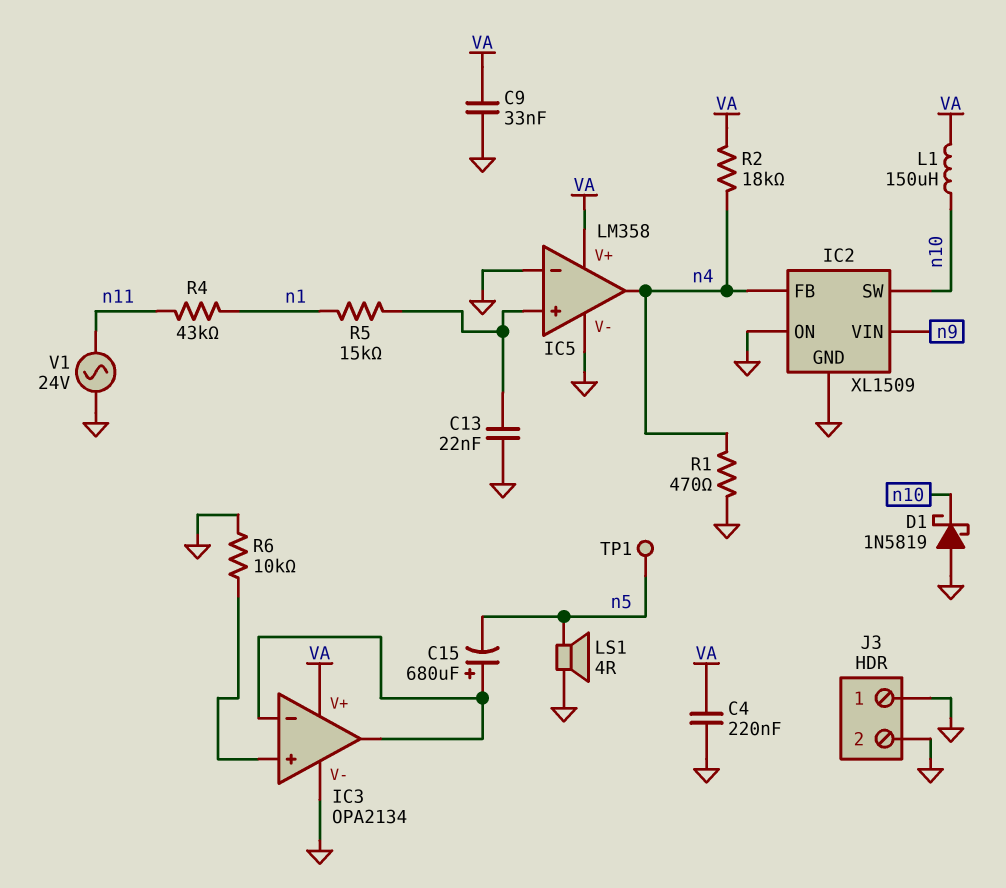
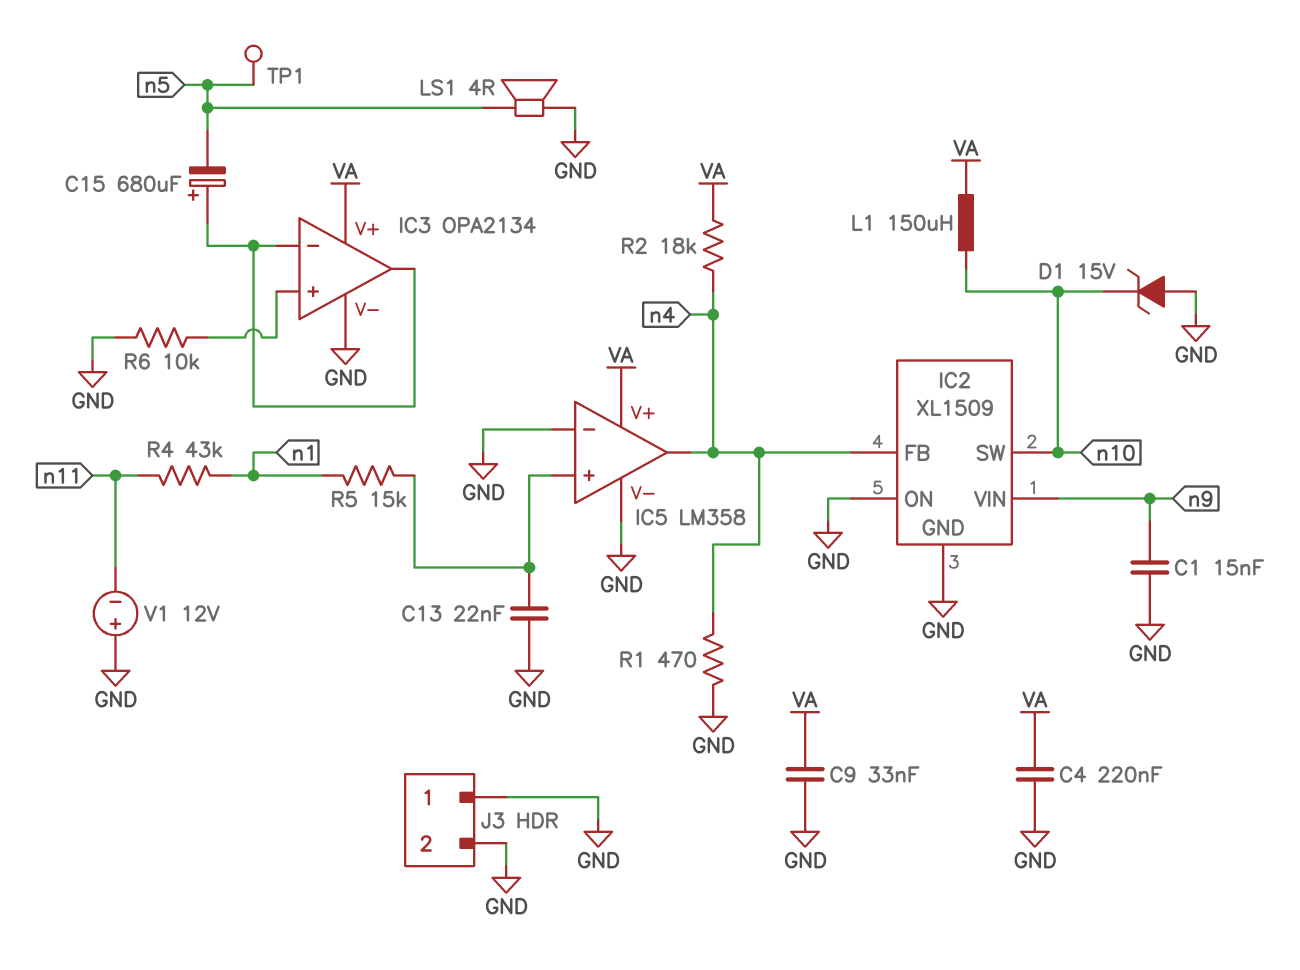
C1: none -> 15nF (GND, n9)
D1: schottky 1N5819 (A GND, K n10) -> zener 15V (A GND, K n10)
V1: AC 24V (GND, n11) -> 12V (plus GND, minus n11)

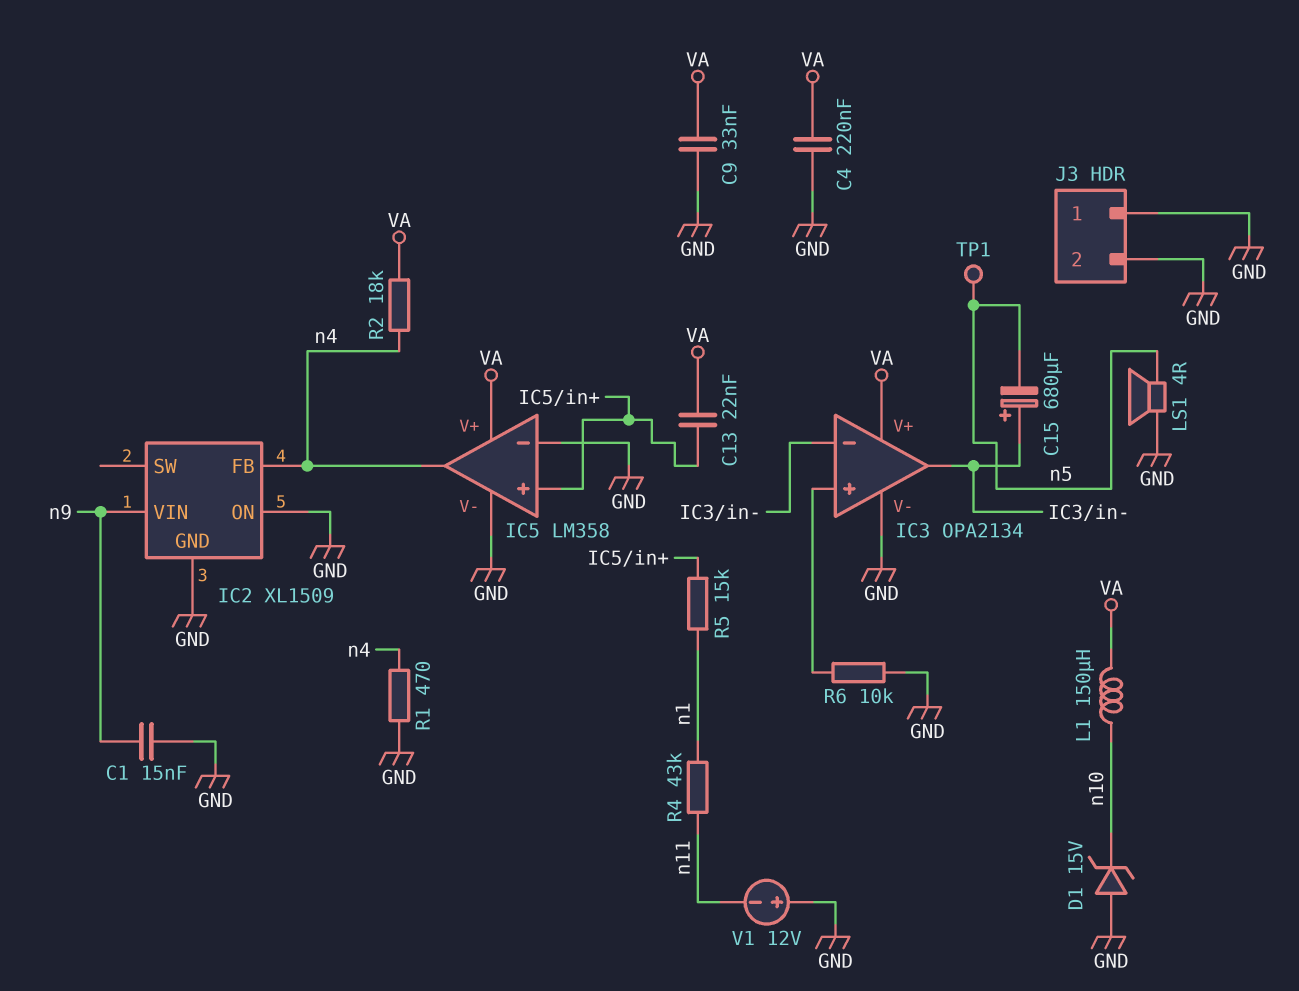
C13: 22nF (GND, IC5/in+) -> 22nF (IC5/in+, VA)
IC2 pin SW: n10 -> none

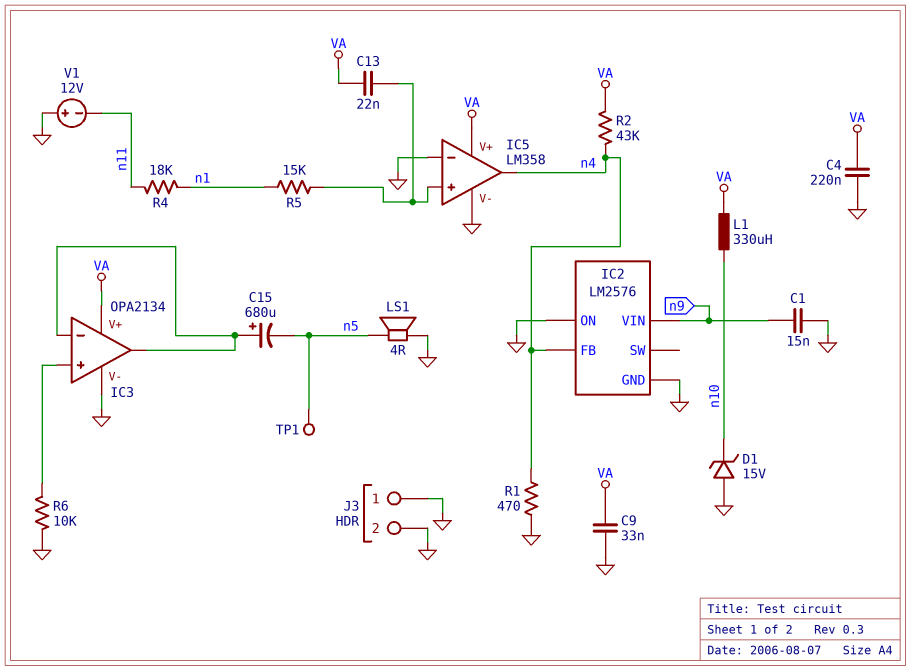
IC2: XL1509 -> LM2576
L1: 150uH (VA, n10) -> 330uH (VA, n10)
R2: 18k (VA, n4) -> 43k (VA, n4)
R4: 43k (n1, n11) -> 18k (n1, n11)

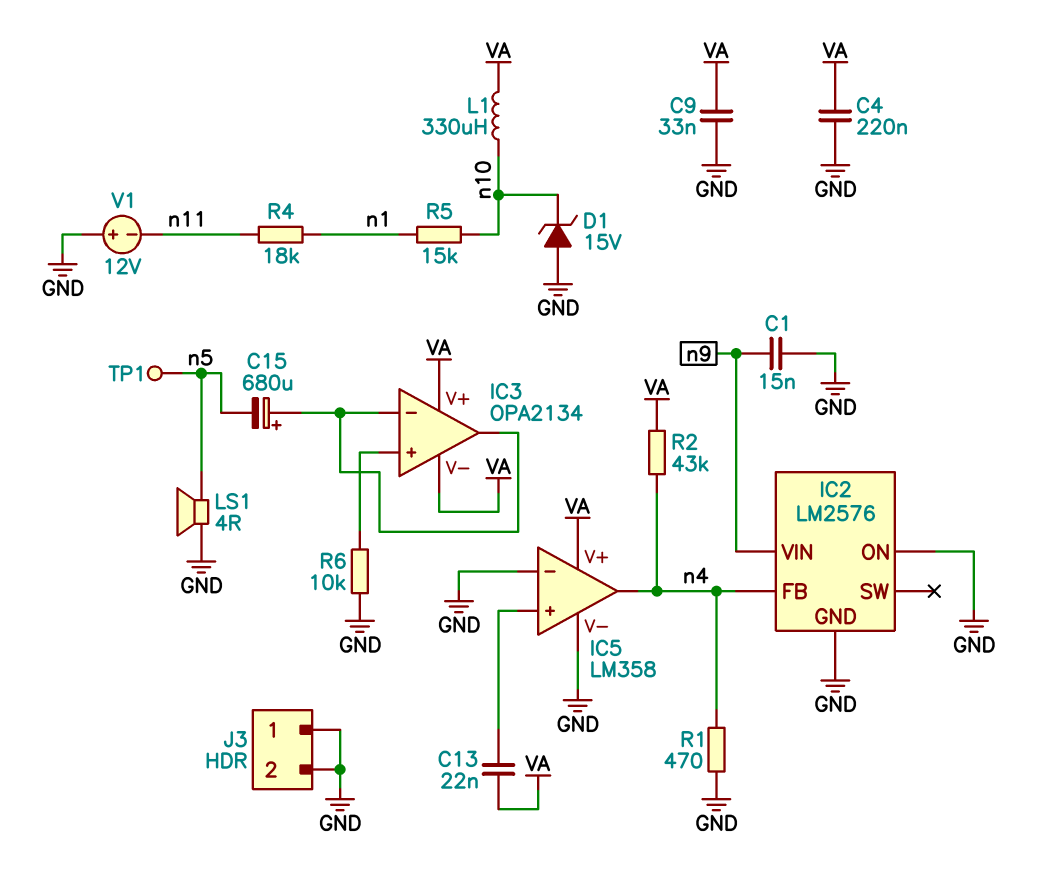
IC3 pin V-: GND -> VA
R5: 15k (IC5/in+, n1) -> 15k (n1, n10)

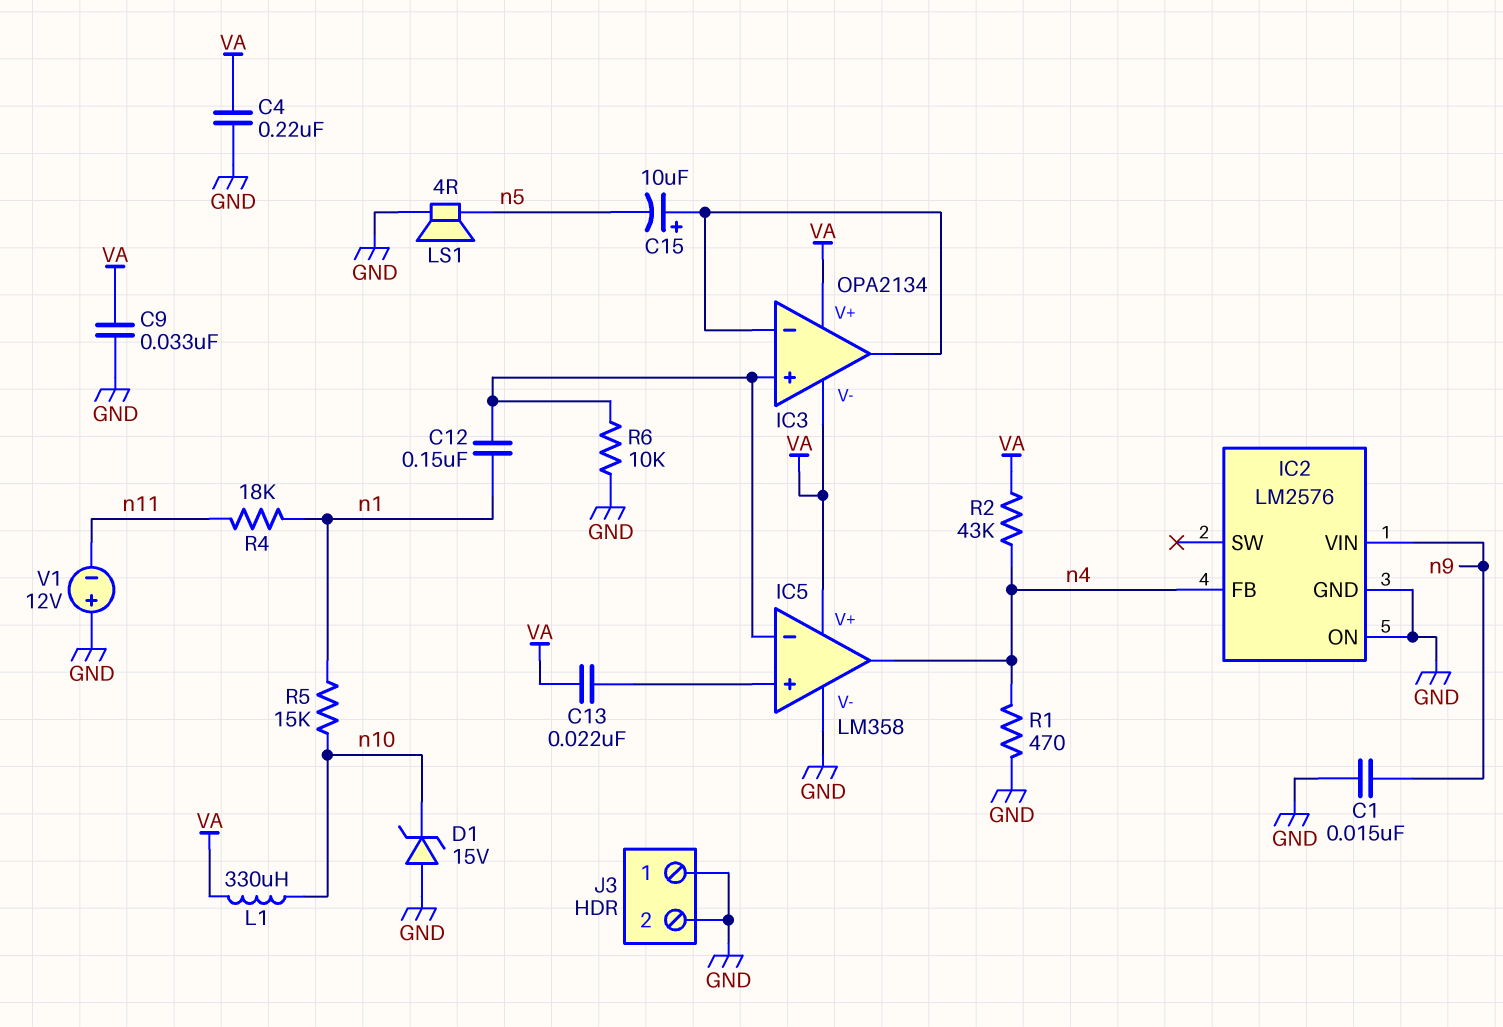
C12: none -> 150nF (IC3/in+, n1)
C15: 680uF (plus IC3/in-, minus n5) -> 10uF (plus IC3/in-, minus n5)
IC5 pin in-: GND -> IC3/in+
TP1: test point (n5) -> none

